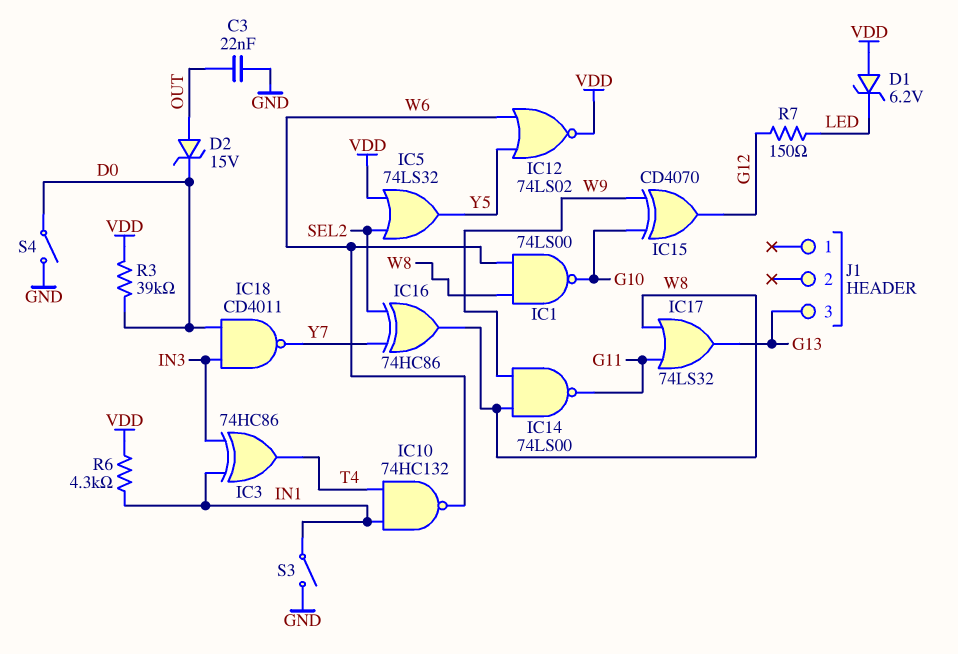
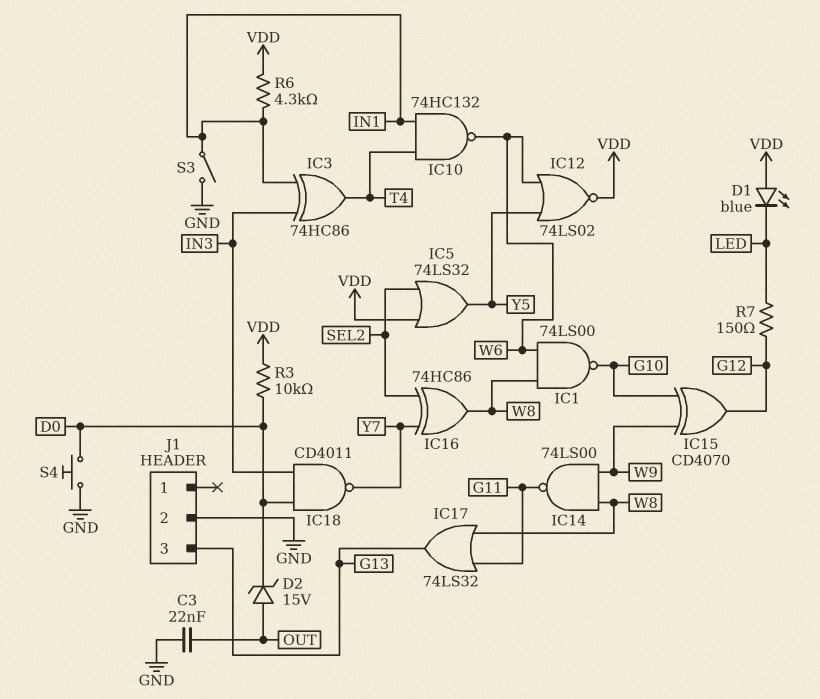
D1: zener 6.2V (A VDD, K LED) -> LED blue (A VDD, K LED)
J1 pin 2: none -> GND
R3: 39k (D0, VDD) -> 10k (D0, VDD)
S4: switch (D0, GND) -> button (D0, GND)

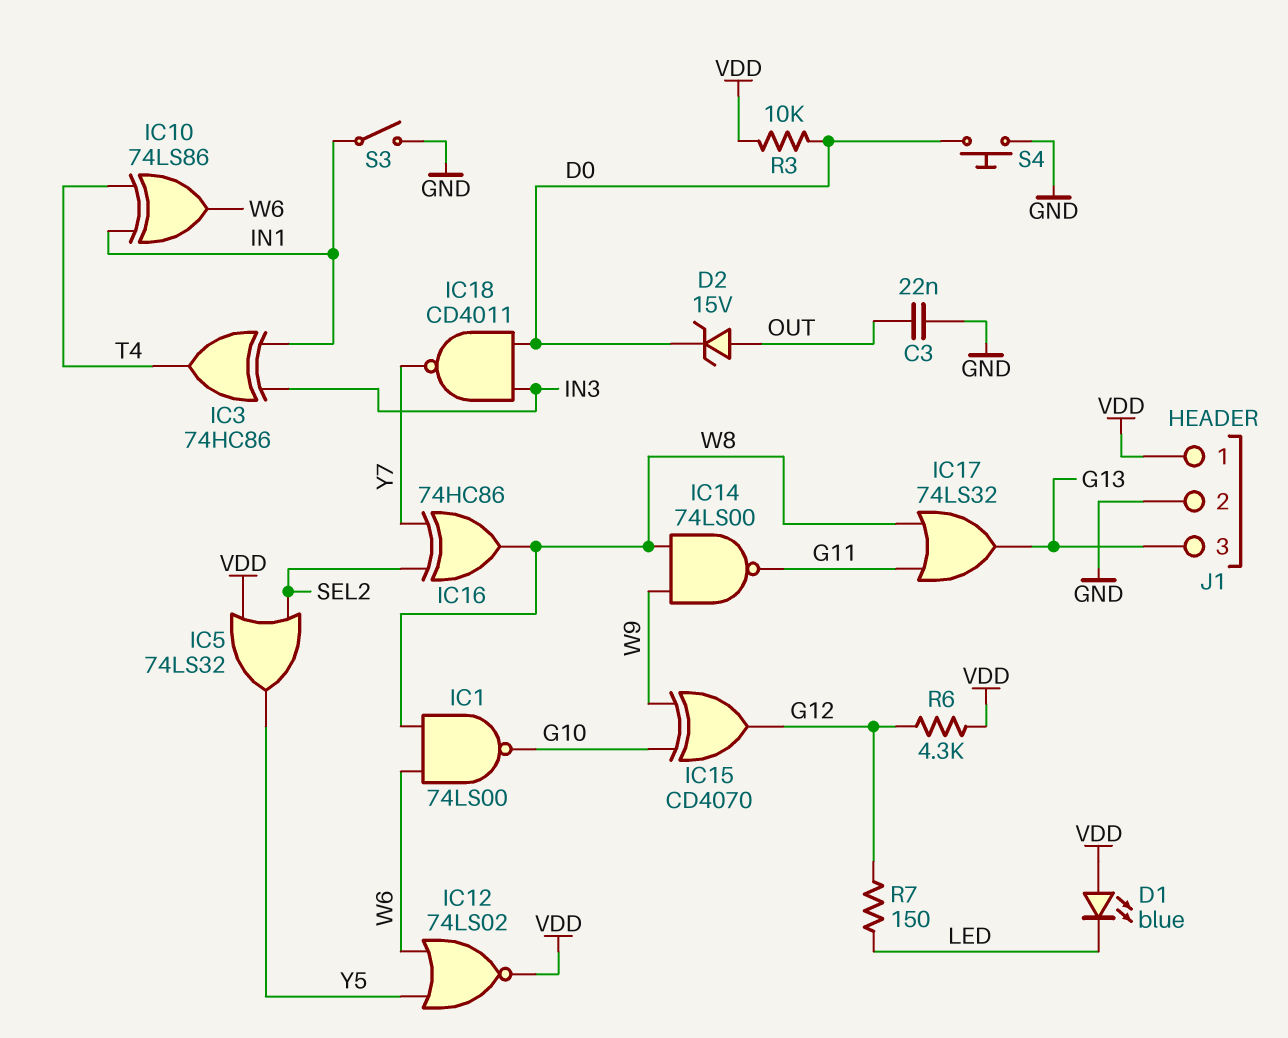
IC10: NAND 74HC132 (in IN1, in T4, out W6) -> XOR 74LS86 (in IN1, in T4, out W6)
J1 pin 1: none -> VDD
R6: 4.3k (IN1, VDD) -> 4.3k (G12, VDD)

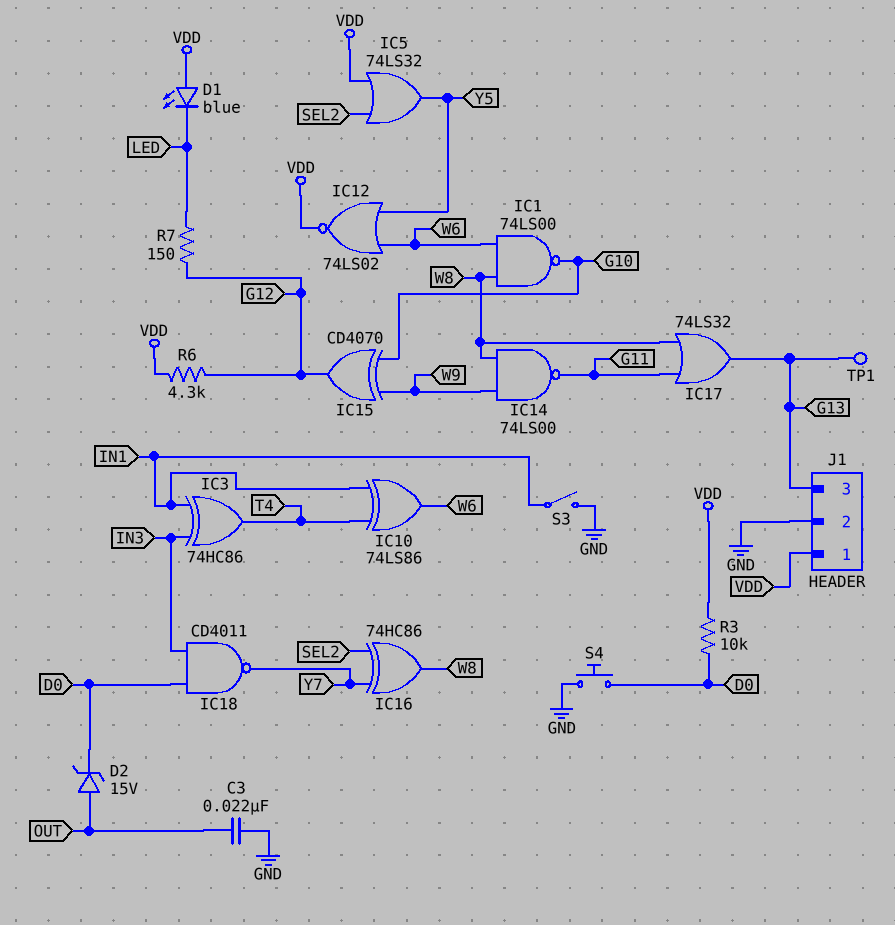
TP1: none -> test point (G13)

